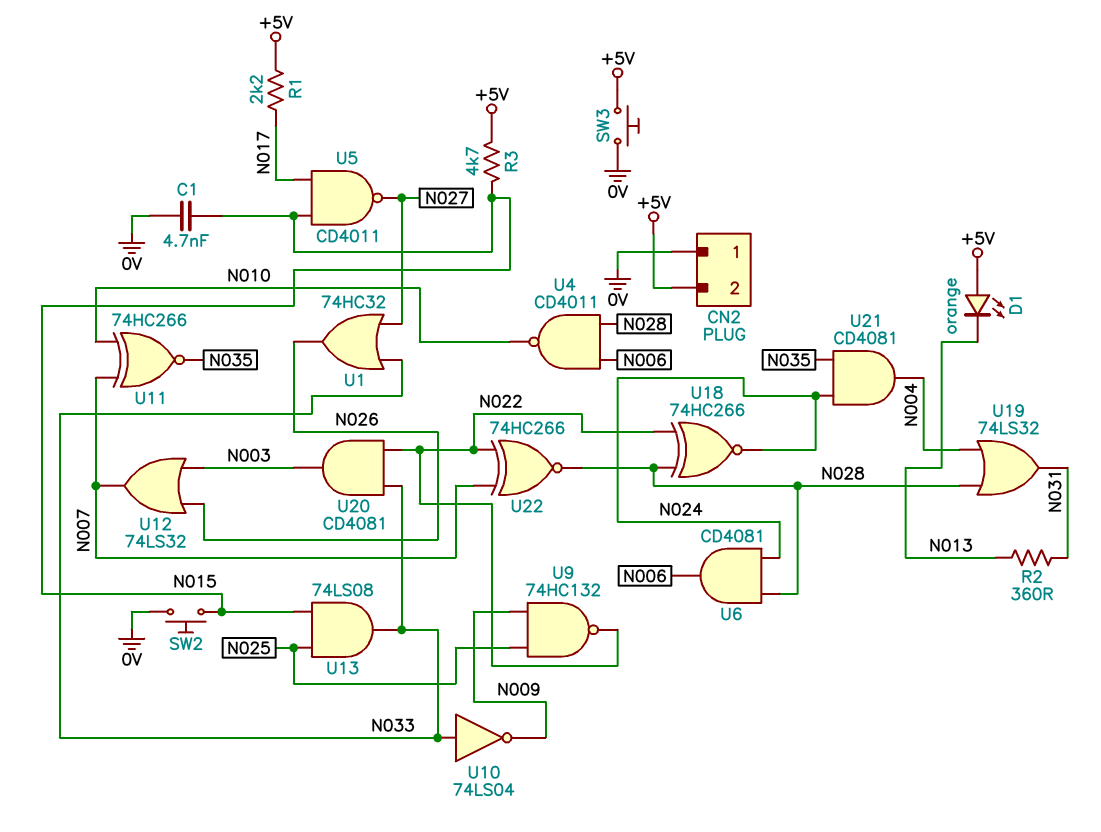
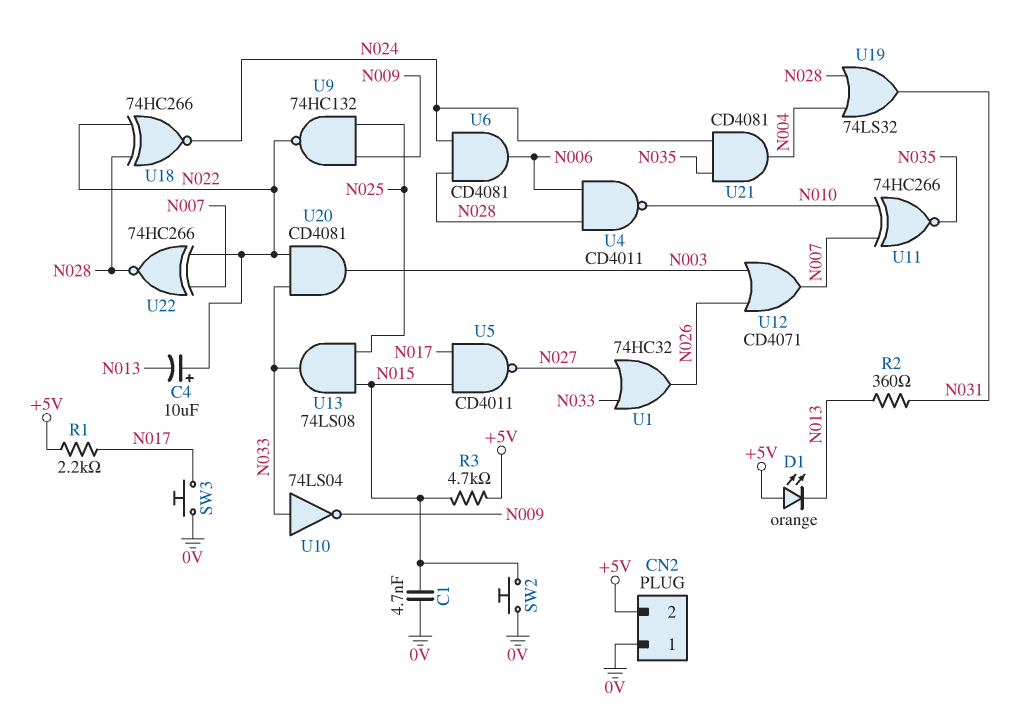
C4: none -> 10uF (plus N022, minus N013)
SW3: button (+5V, 0V) -> button (0V, N017)
U12: OR 74LS32 (in N003, in N026, out N007) -> OR CD4071 (in N003, in N026, out N007)

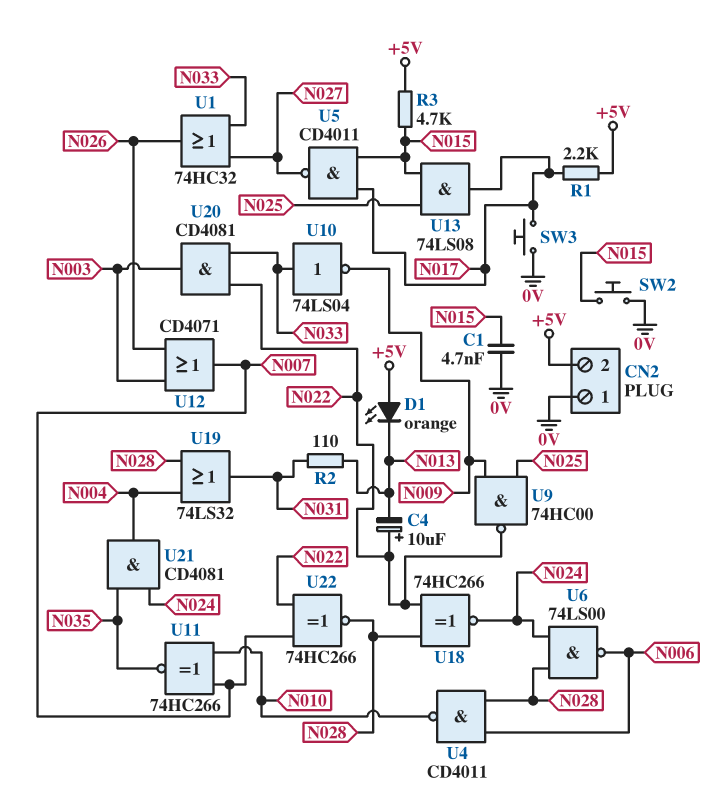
R2: 360 (N013, N031) -> 110 (N013, N031)
U6: AND CD4081 (in N024, in N028, out N006) -> NAND 74LS00 (in N024, in N028, out N006)
U9: NAND 74HC132 (in N009, in N025, out N022) -> NAND 74HC00 (in N009, in N025, out N022)
U13: AND 74LS08 (in N015, in N025, out N033) -> AND 74LS08 (in N015, in N025, out N017)

